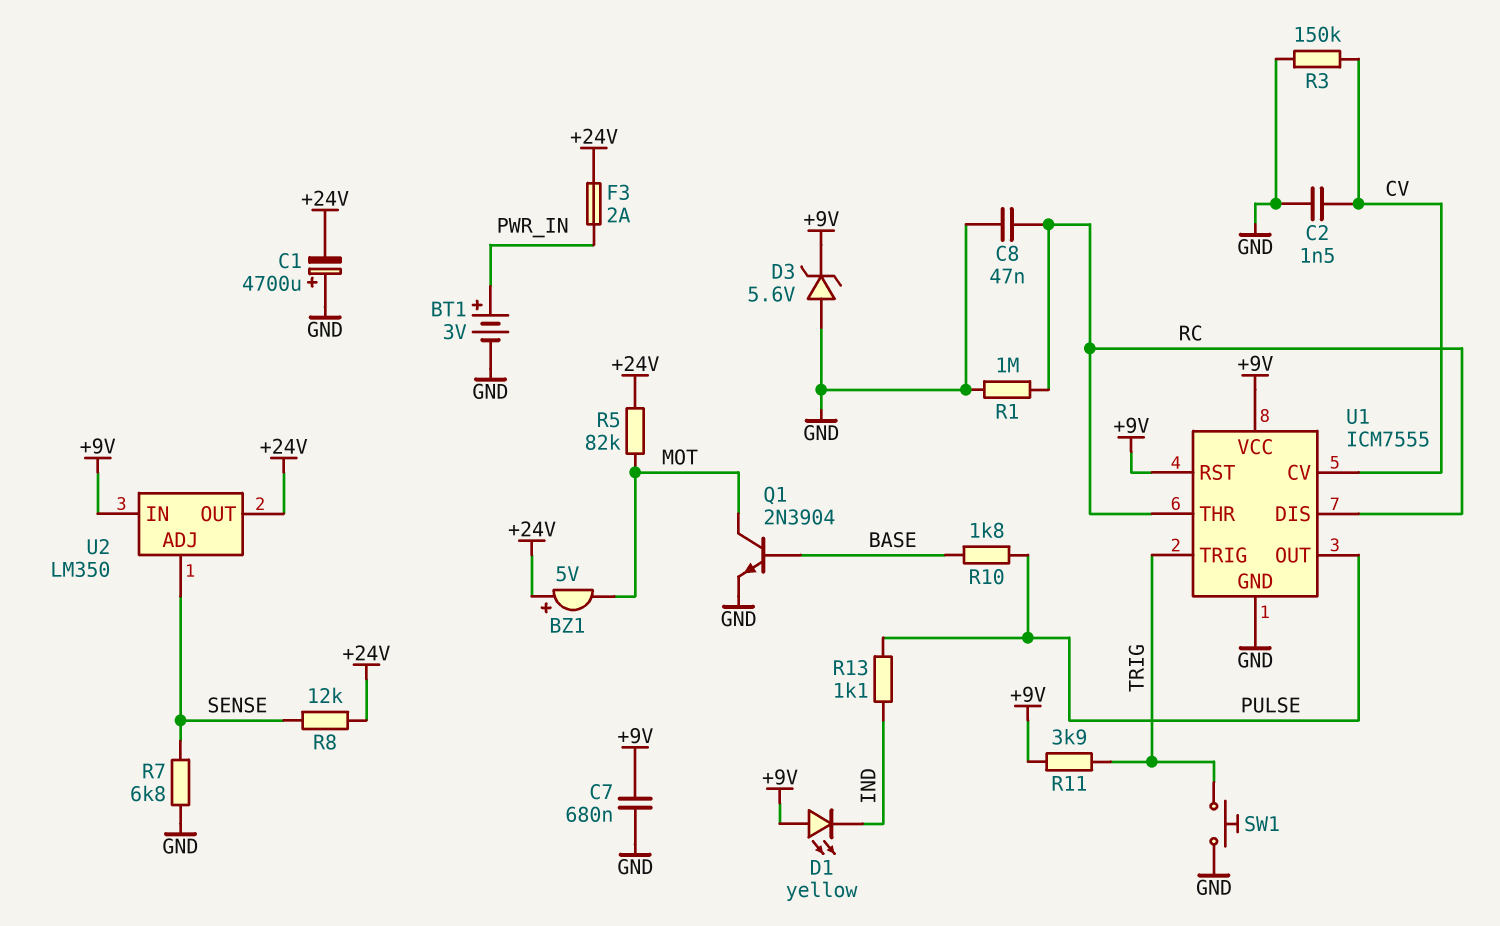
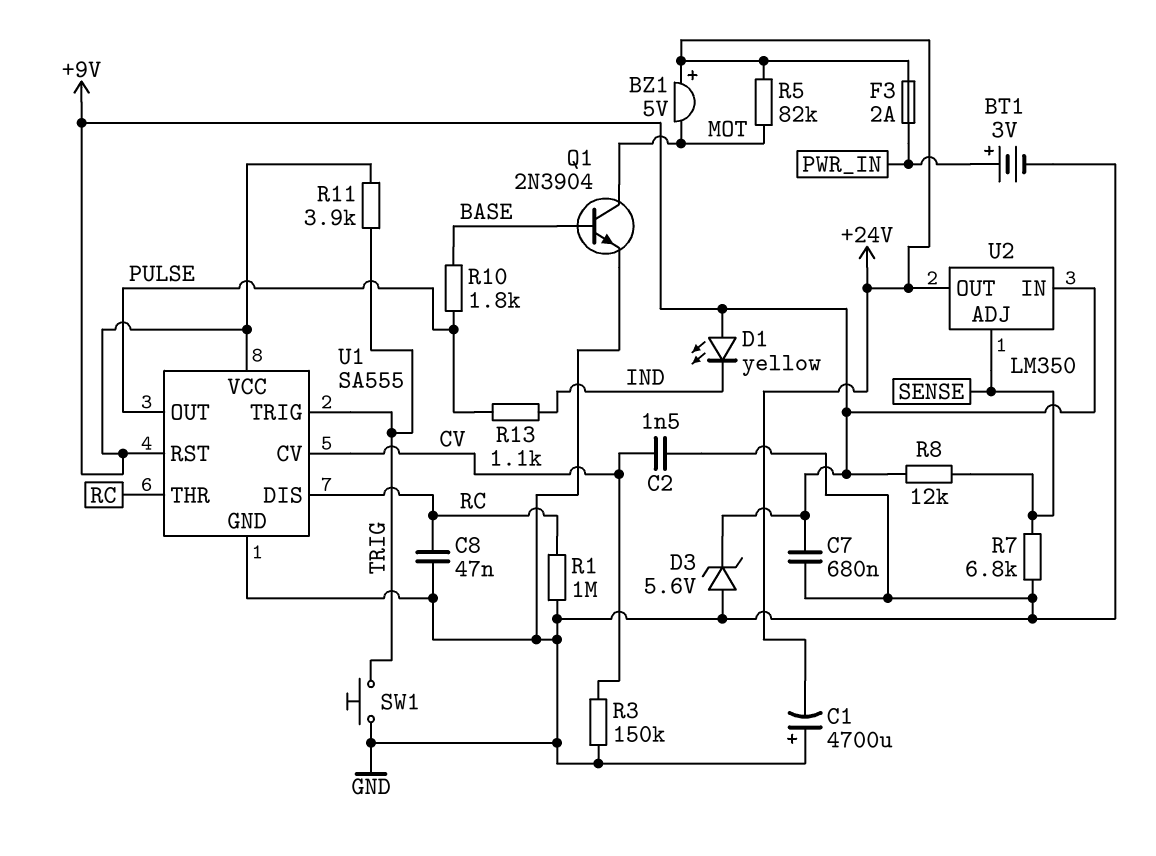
R8: 12k (+24V, SENSE) -> 12k (+9V, SENSE)
U1: ICM7555 -> SA555

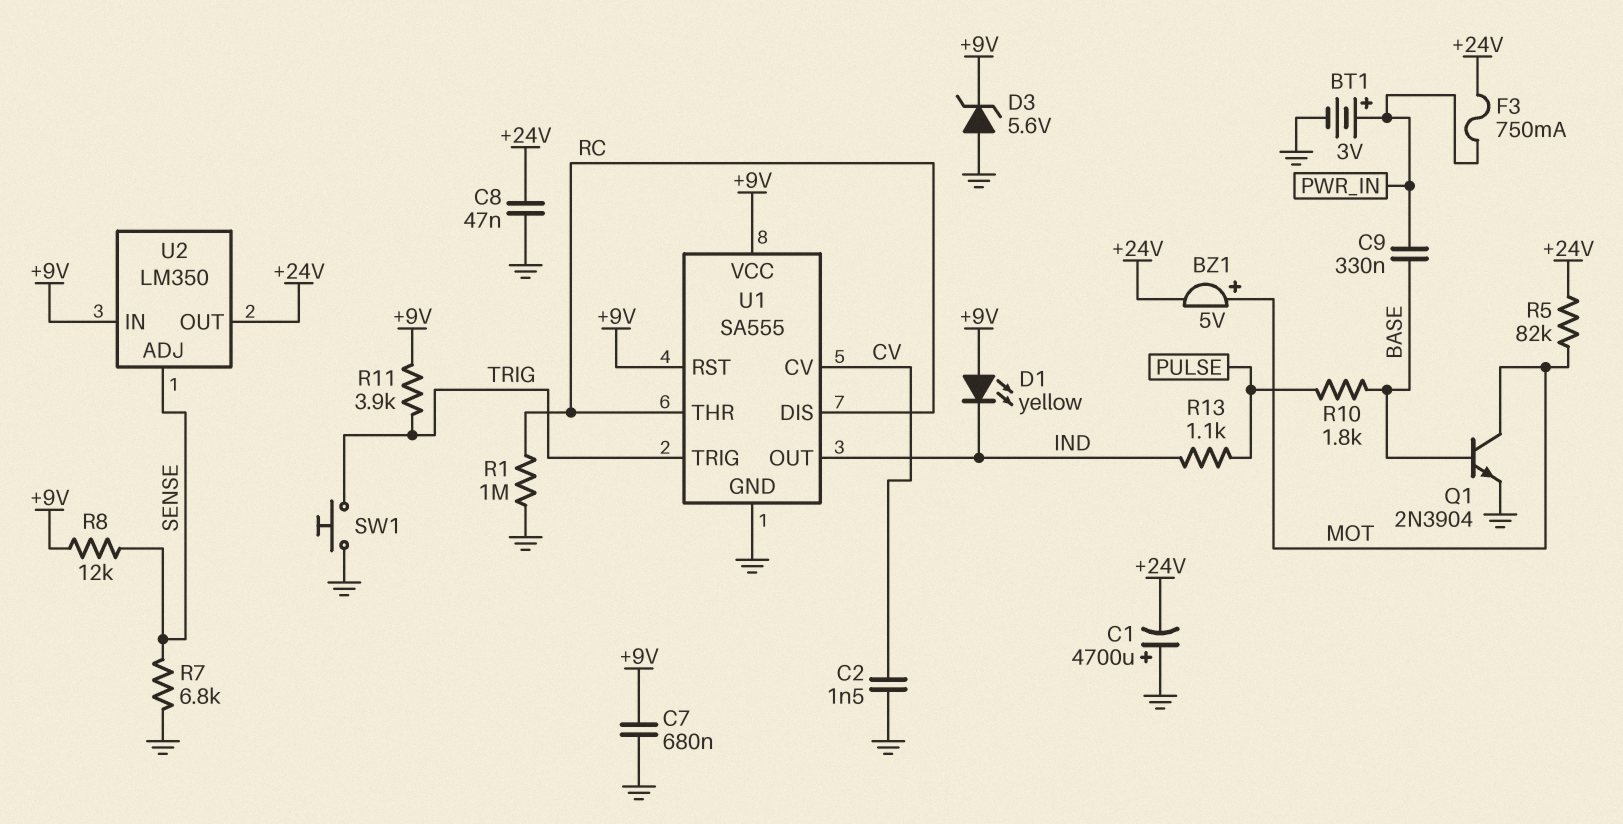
BZ1: buzzer 5V (plus +24V, minus MOT) -> buzzer 5V (plus MOT, minus +24V)
C8: 47nF (GND, RC) -> 47nF (+24V, GND)
C9: none -> 330nF (BASE, PWR_IN)
F3: 2A (+24V, PWR_IN) -> 750mA (+24V, PWR_IN)
R3: 150k (CV, GND) -> none
U1 pin OUT: PULSE -> IND

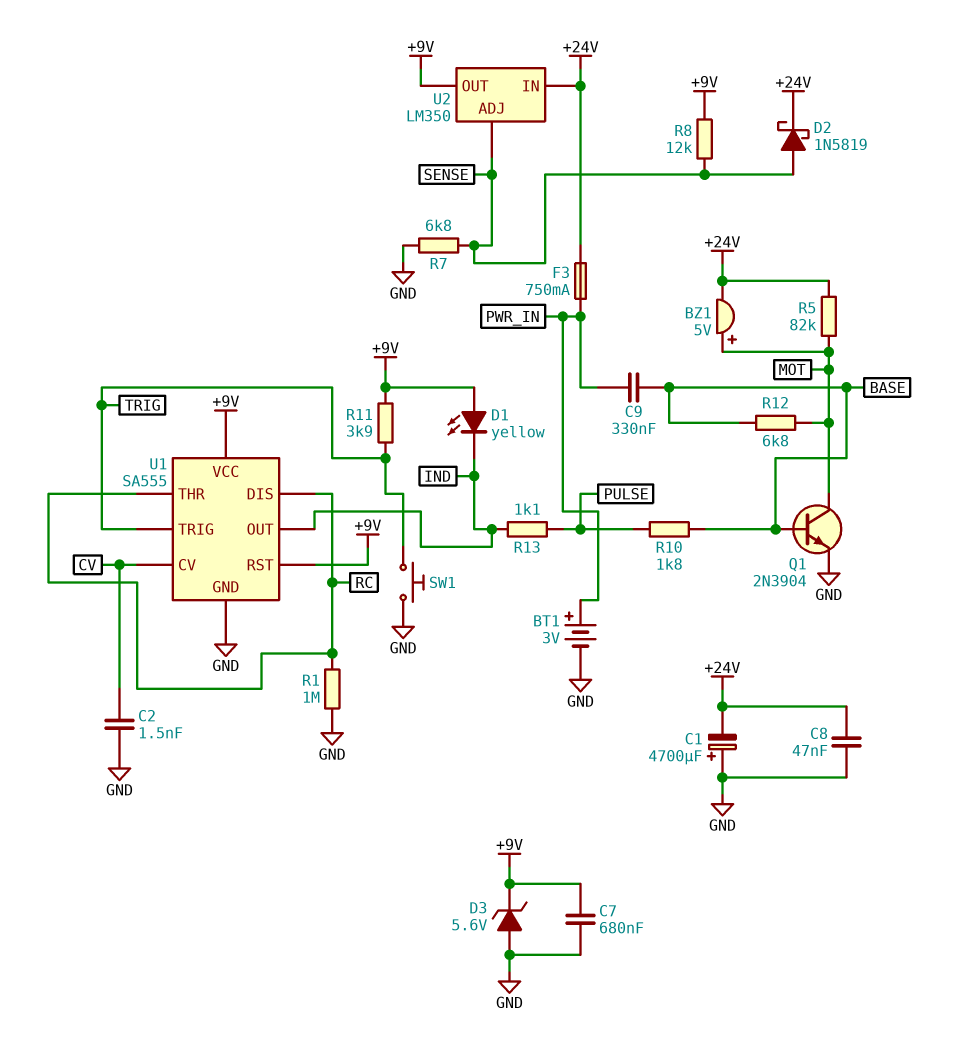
D2: none -> schottky 1N5819 (A SENSE, K +24V)
R12: none -> 6.8k (BASE, MOT)
U2 pin IN: +9V -> +24V
U2 pin OUT: +24V -> +9V

